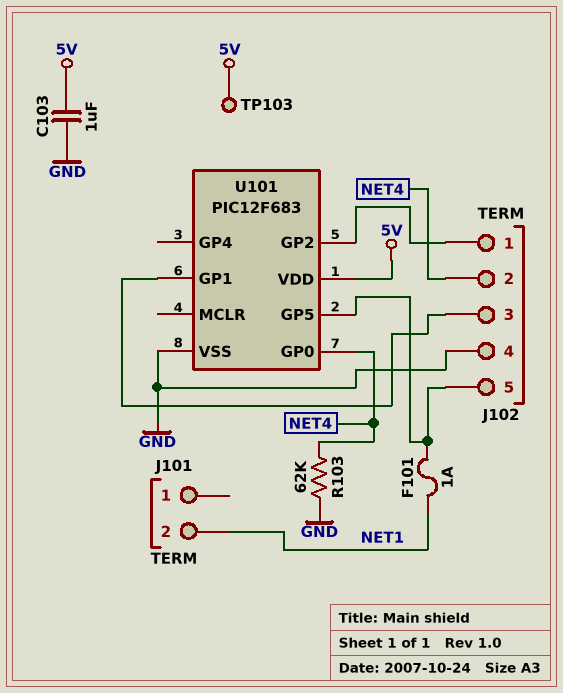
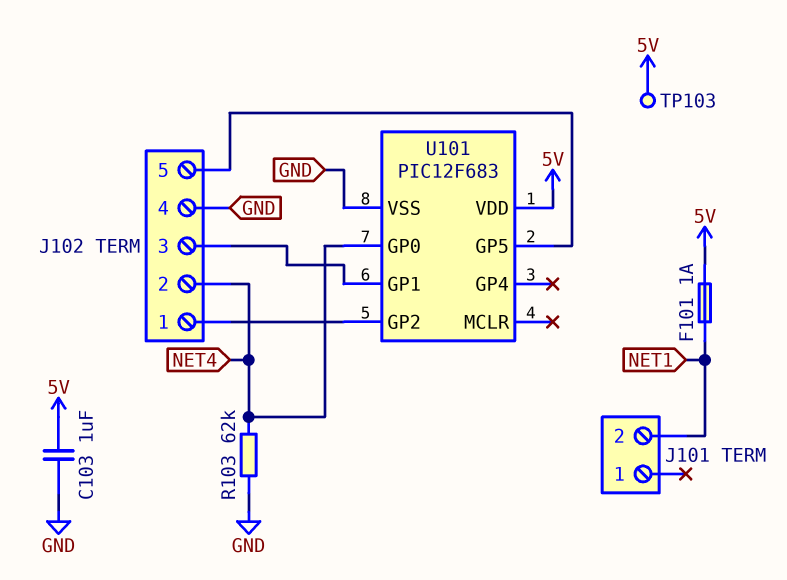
F101: 1A (J102/5, NET1) -> 1A (5V, NET1)

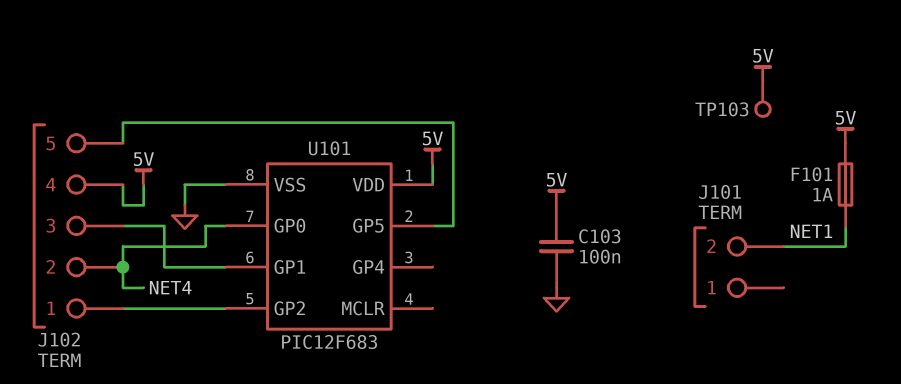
C103: 1uF (5V, GND) -> 100nF (5V, GND)
J102 pin 4: GND -> 5V
R103: 62k (GND, NET4) -> none

